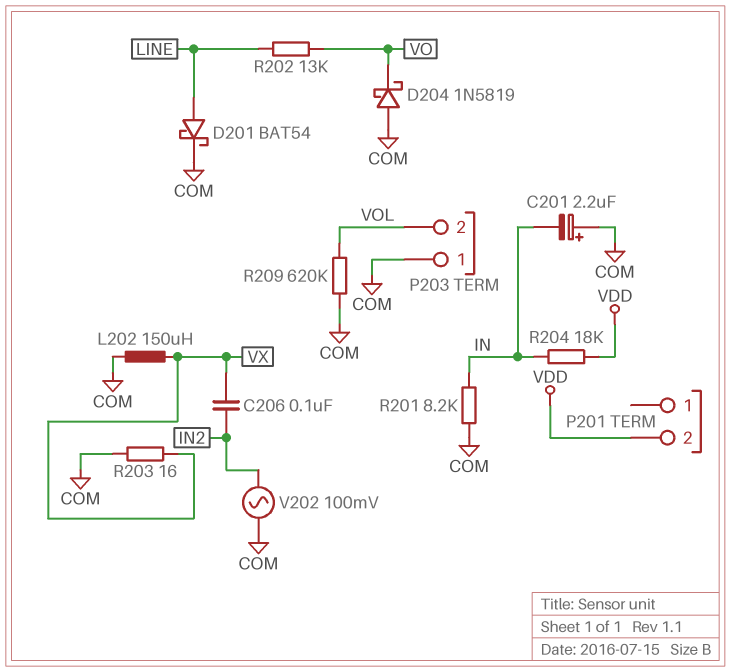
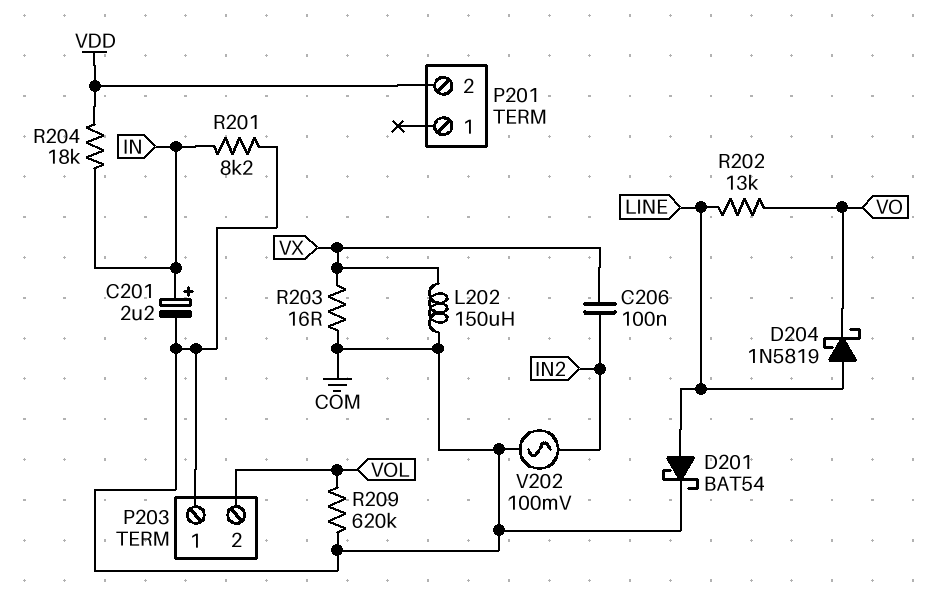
C201: 2.2uF (plus COM, minus IN) -> 2.2uF (plus IN, minus COM)
D204: schottky 1N5819 (A COM, K VO) -> schottky 1N5819 (A LINE, K VO)

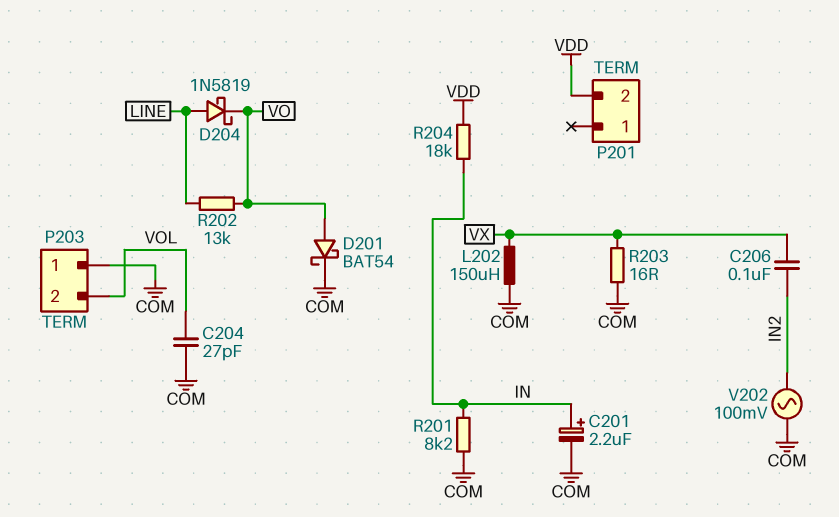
C204: none -> 27pF (COM, VOL)
D201: schottky BAT54 (A LINE, K COM) -> schottky BAT54 (A VO, K COM)
R209: 620k (COM, VOL) -> none

